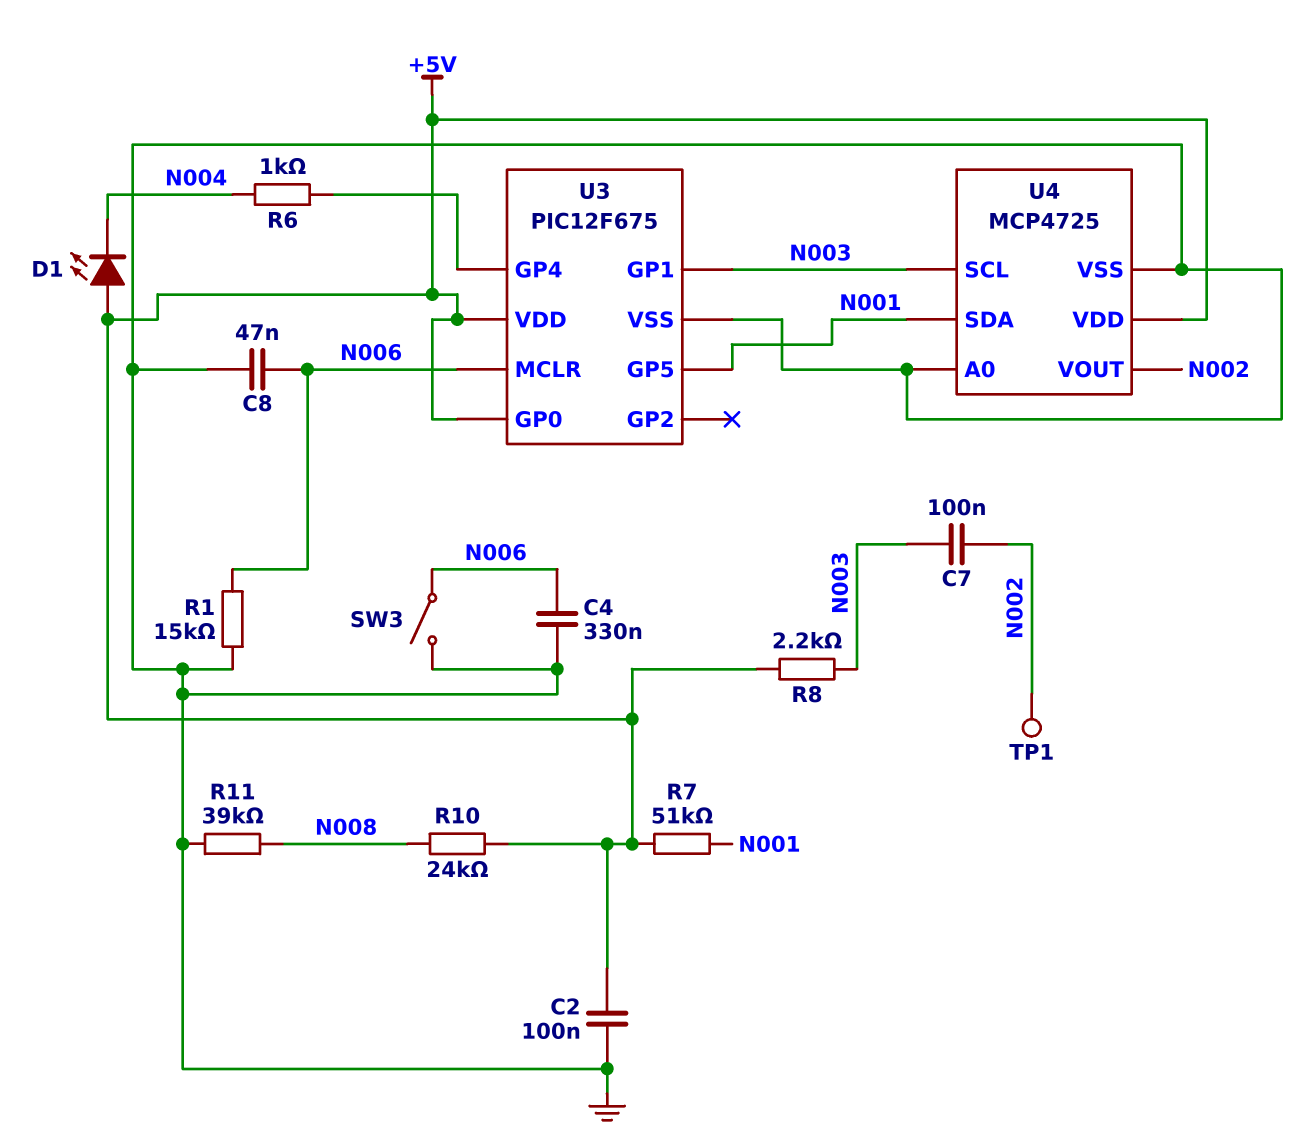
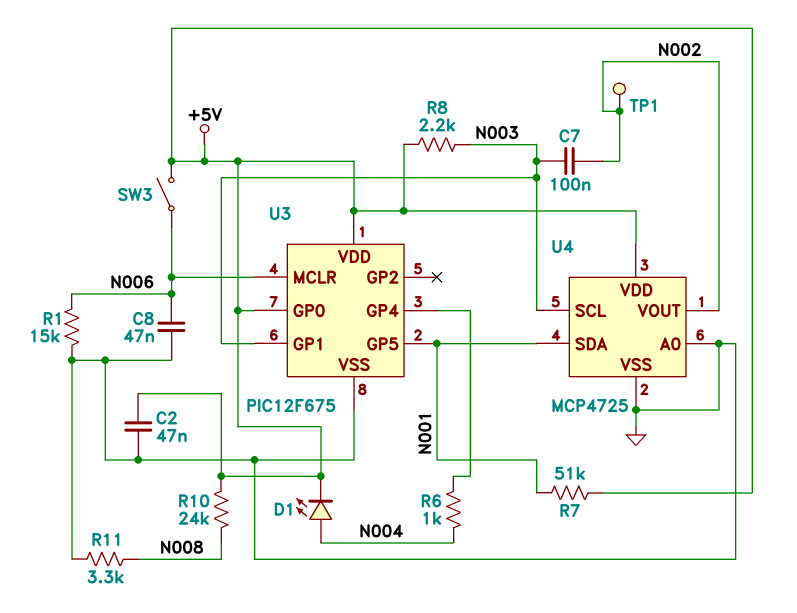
C2: 100nF (+5V, GND) -> 47nF (+5V, GND)
C4: 330nF (GND, N006) -> none
D1: LED (A +5V, K N004) -> LED (A N004, K +5V)
R11: 39k (GND, N008) -> 3.3k (GND, N008)
SW3: switch (GND, N006) -> switch (+5V, N006)

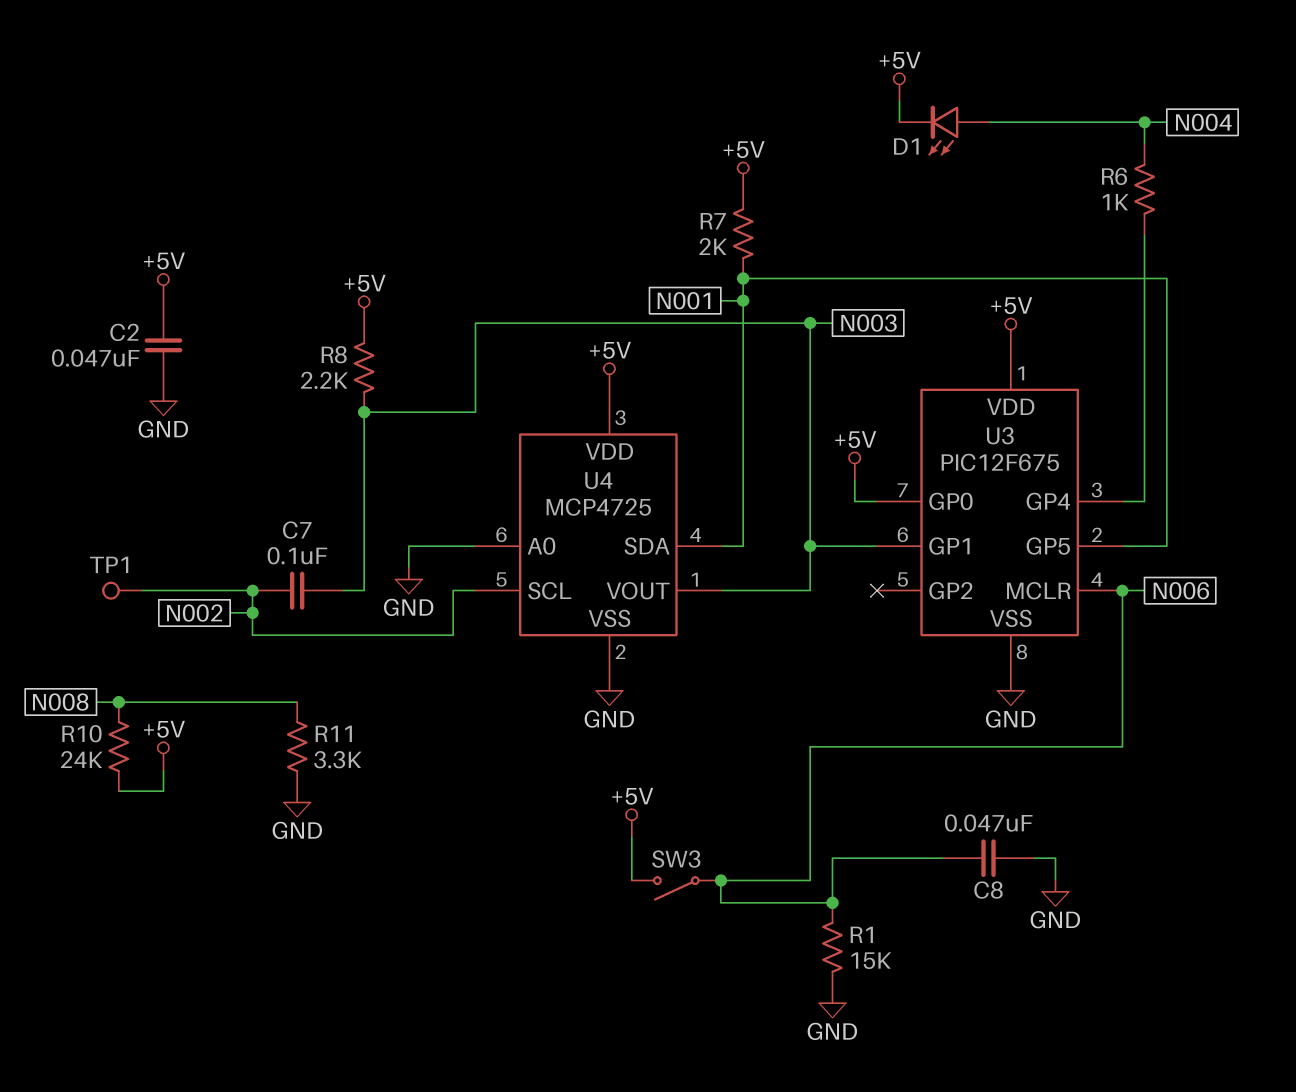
R7: 51k (+5V, N001) -> 2k (+5V, N001)
U4 pin SCL: N003 -> N002
U4 pin VOUT: N002 -> N003

